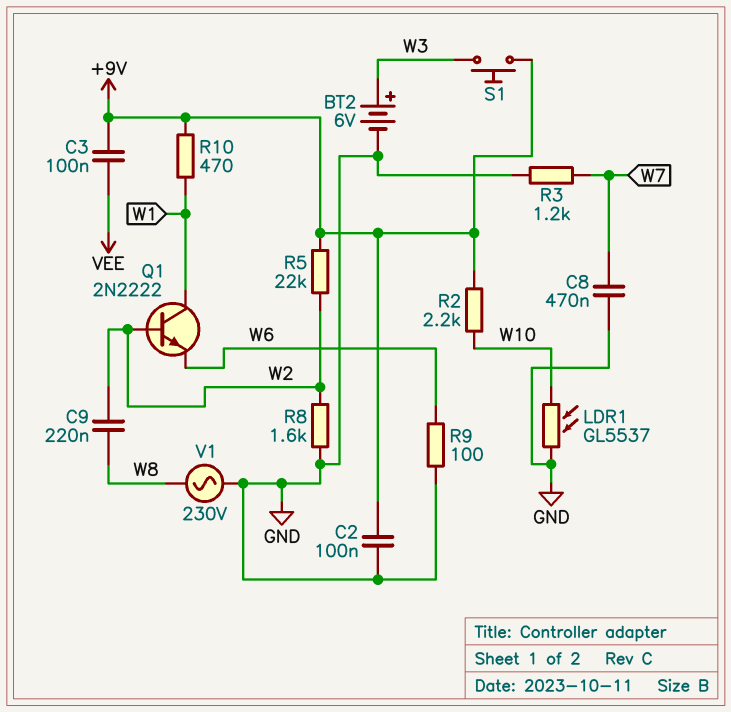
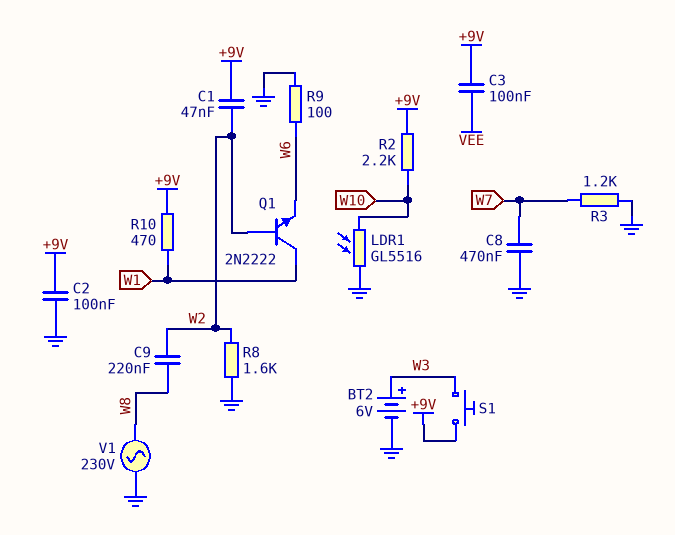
C1: none -> 47nF (+9V, W2)
LDR1: GL5537 (GND, W10) -> GL5516 (GND, W10)
R5: 22k (+9V, W2) -> none

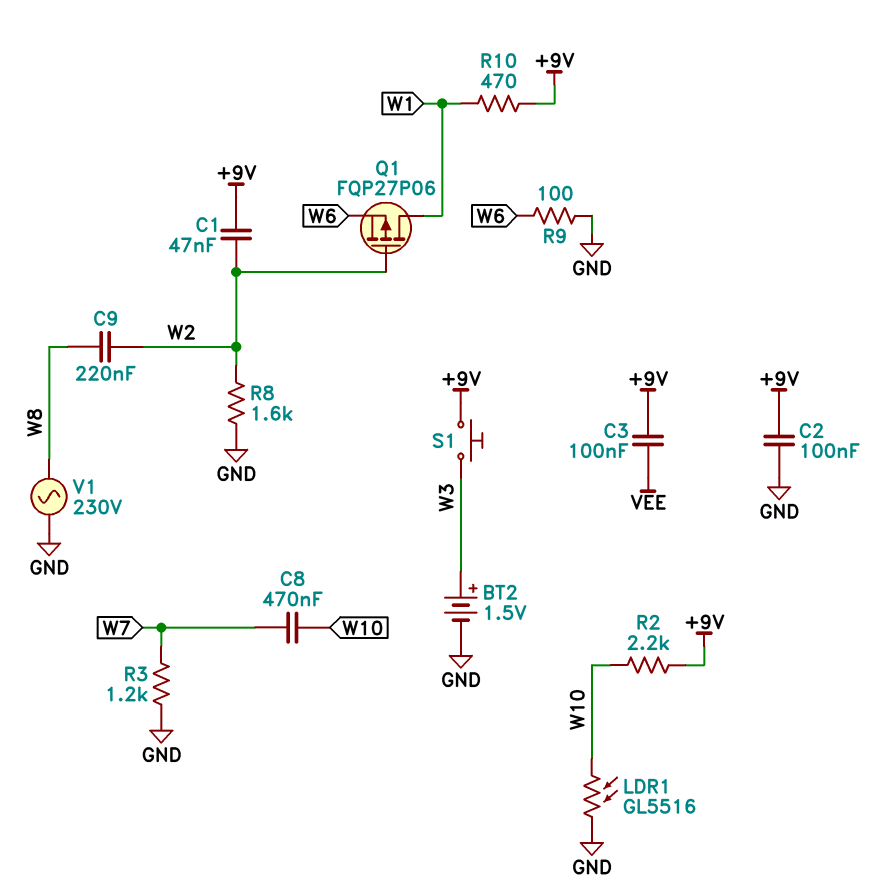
BT2: 6V (plus W3, minus GND) -> 1.5V (plus W3, minus GND)
C8: 470nF (GND, W7) -> 470nF (W7, W10)
Q1: NPN 2N2222 (B W2, C W1, E W6) -> PMOS FQP27P06 (G W2, D W1, S W6)

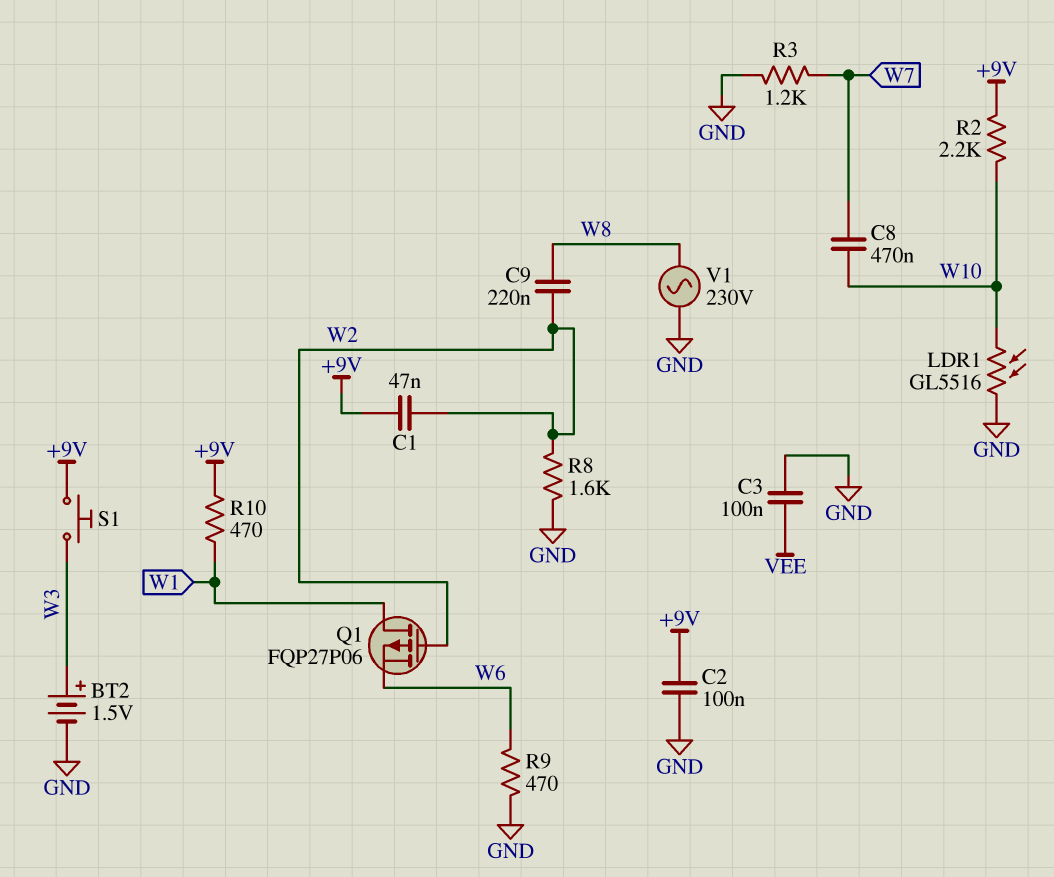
C3: 100nF (+9V, VEE) -> 100nF (GND, VEE)
R9: 100 (GND, W6) -> 470 (GND, W6)

